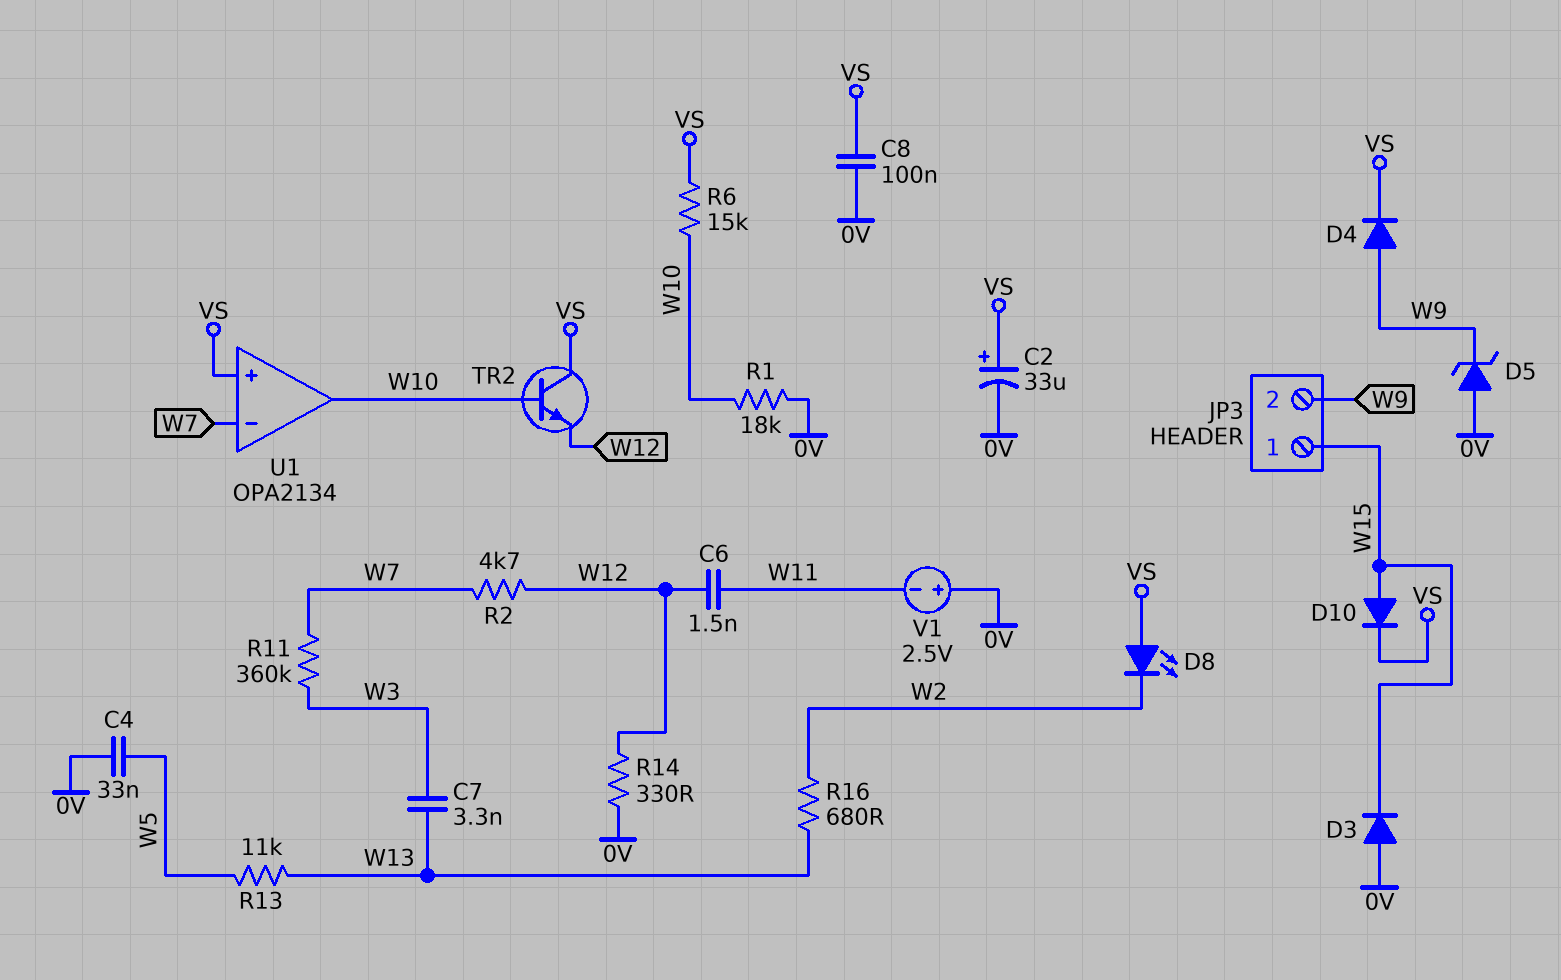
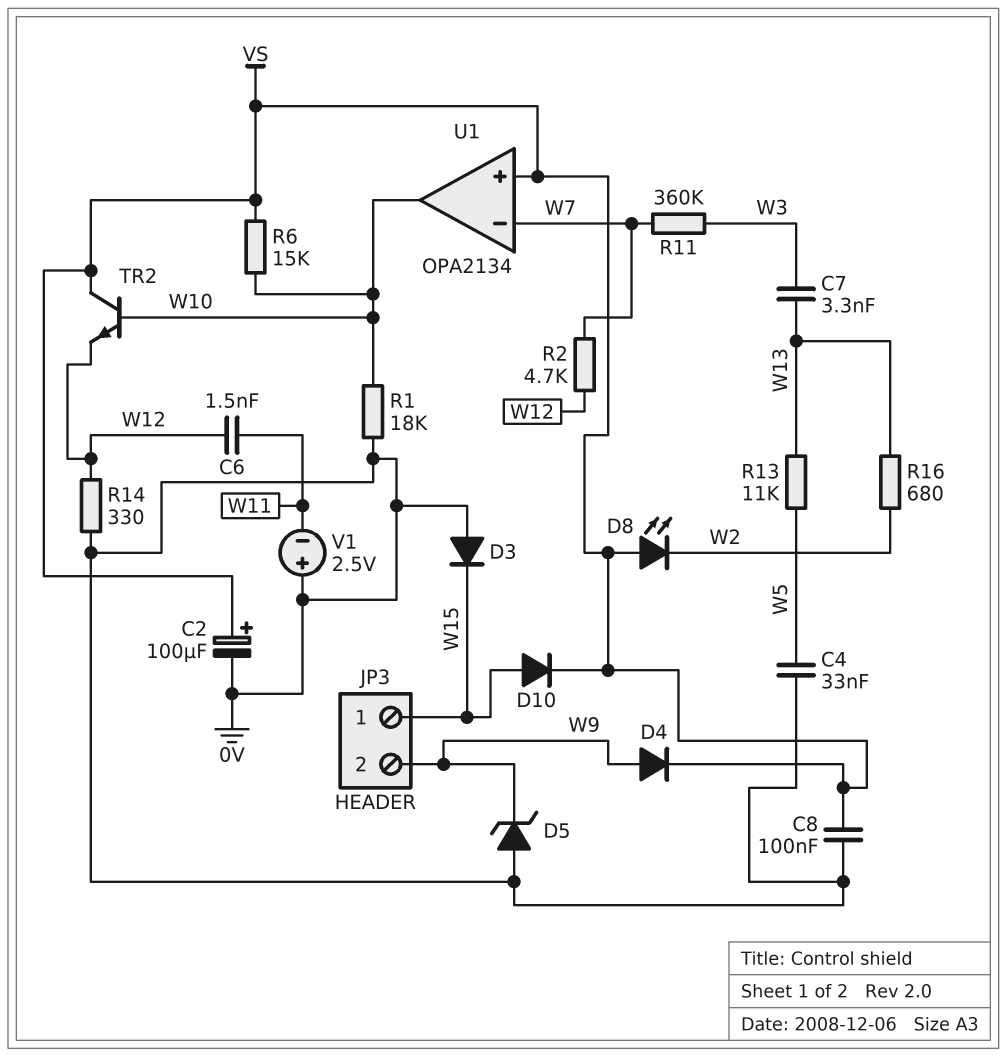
C2: 33uF (plus VS, minus 0V) -> 100uF (plus VS, minus 0V)

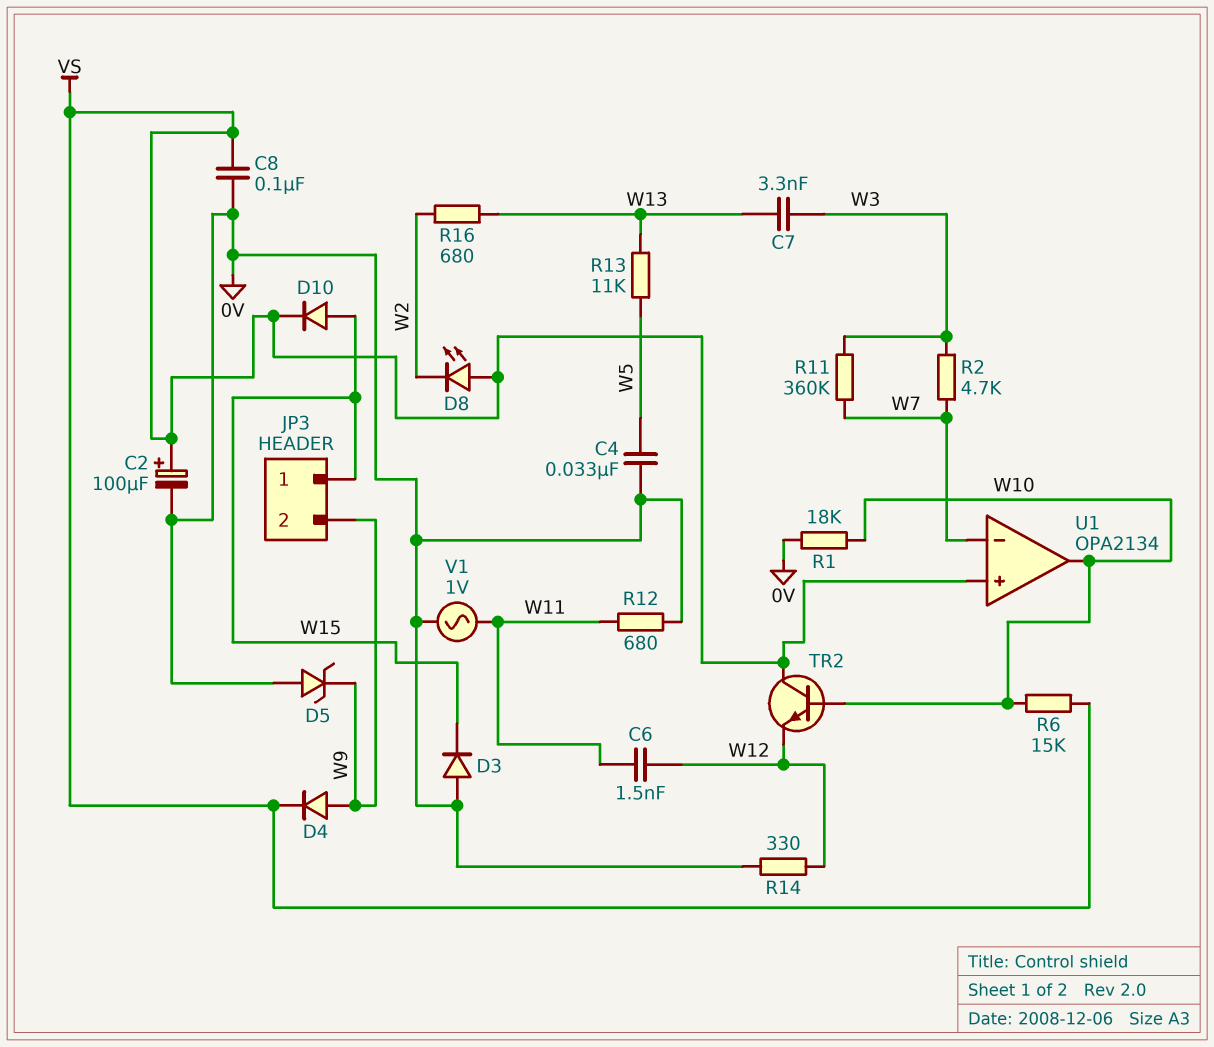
R2: 4.7k (W7, W12) -> 4.7k (W3, W7)
R12: none -> 680 (0V, W11)
V1: 2.5V (plus 0V, minus W11) -> AC 1V (0V, W11)

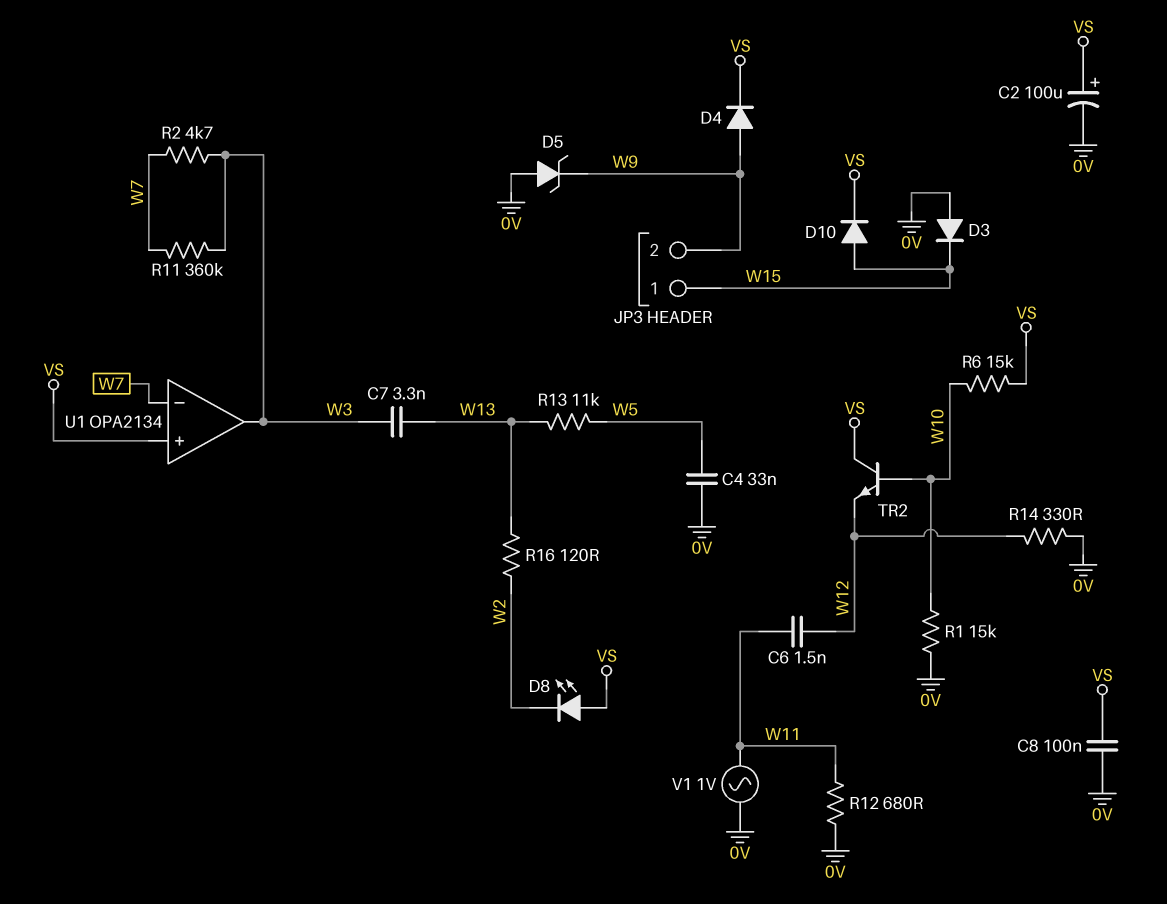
R1: 18k (0V, W10) -> 15k (0V, W10)
R16: 680 (W2, W13) -> 120 (W2, W13)
U1 pin out: W10 -> W3

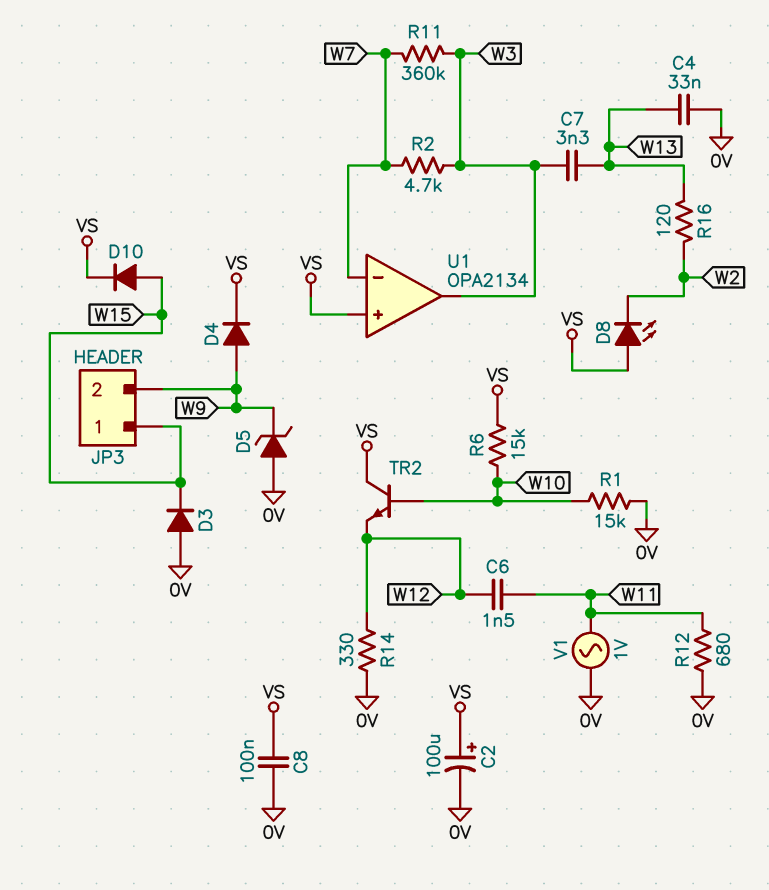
C4: 33nF (0V, W5) -> 33nF (0V, W13)
R13: 11k (W5, W13) -> none

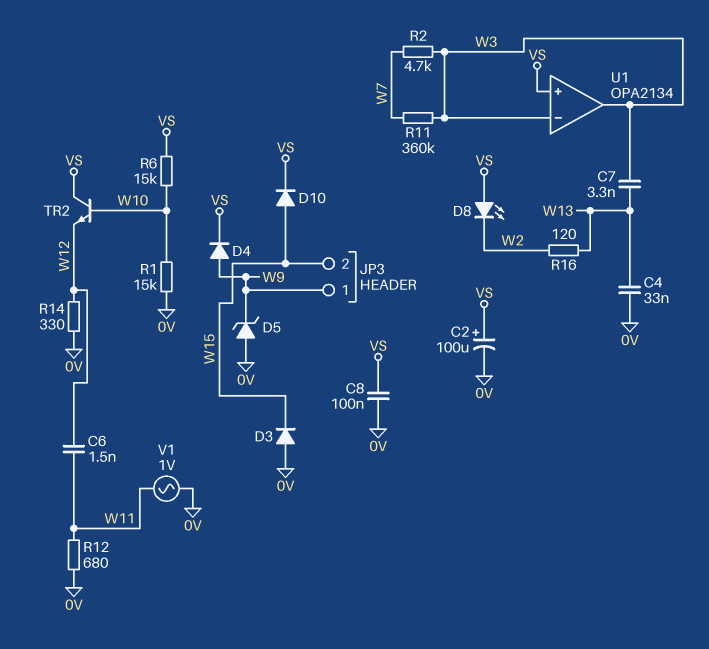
JP3 pin 1: W15 -> W9
JP3 pin 2: W9 -> W15
U1 pin in-: W7 -> W3

